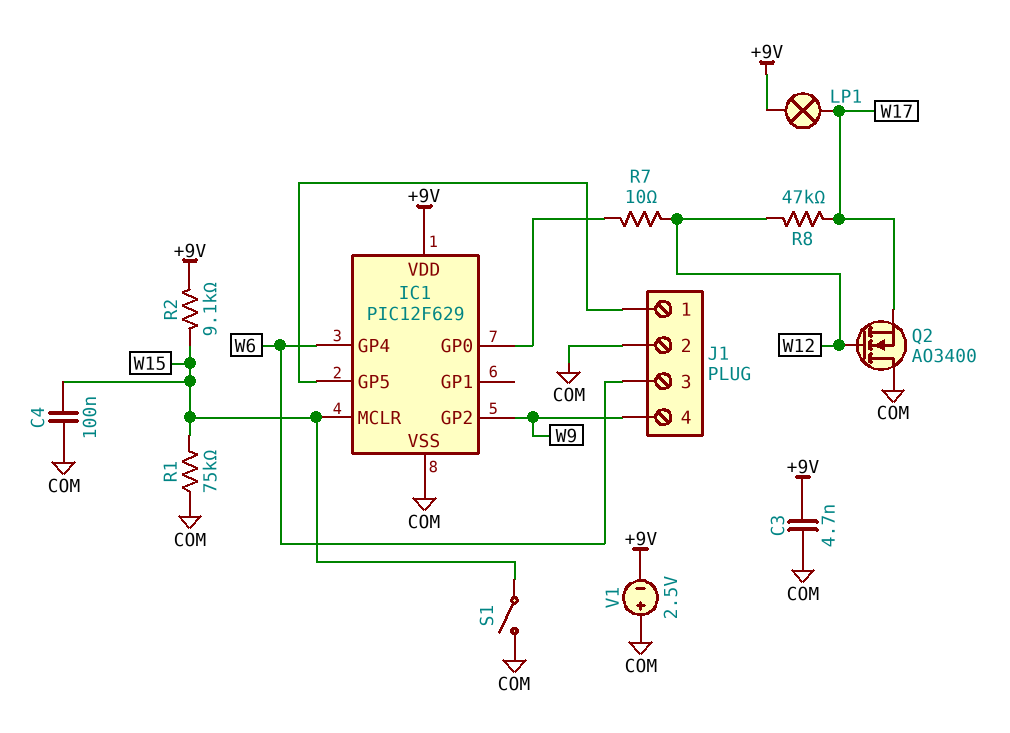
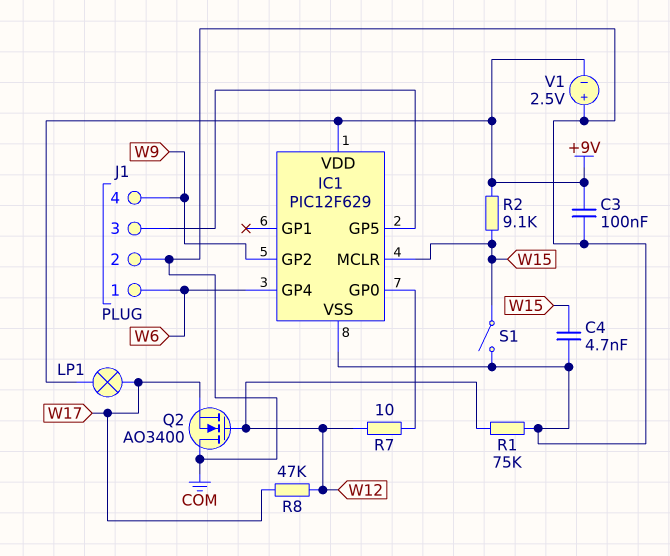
C3: 4.7nF (+9V, COM) -> 100nF (+9V, COM)
C4: 100nF (COM, W15) -> 4.7nF (COM, W15)
J1 pin 1: IC1/GP5 -> W6
J1 pin 3: W6 -> IC1/GP5
R1: 75k (COM, W15) -> 75k (COM, W12)

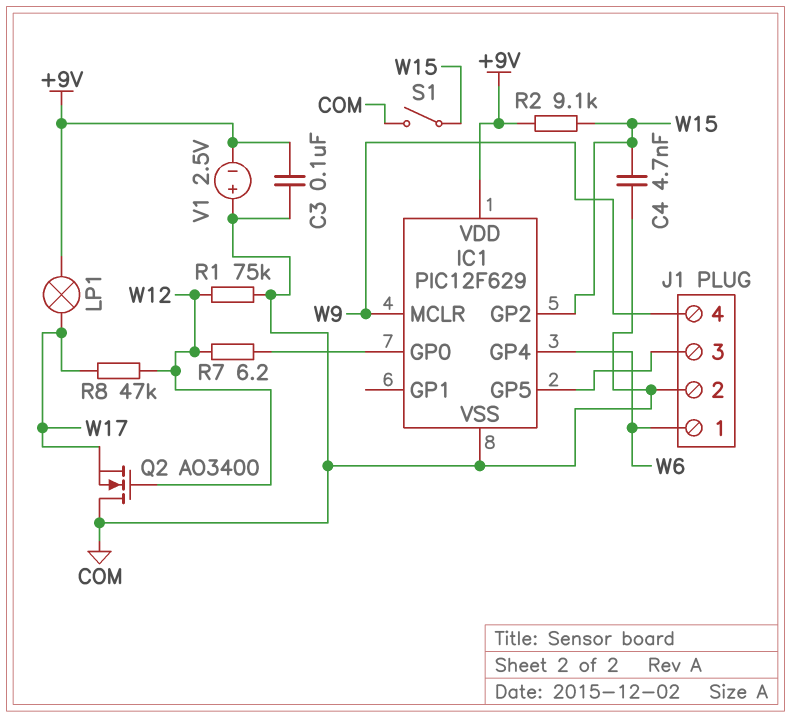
IC1 pin GP2: W9 -> W15
IC1 pin MCLR: W15 -> W9
R7: 10 (IC1/GP0, W12) -> 6.2 (IC1/GP0, W12)

